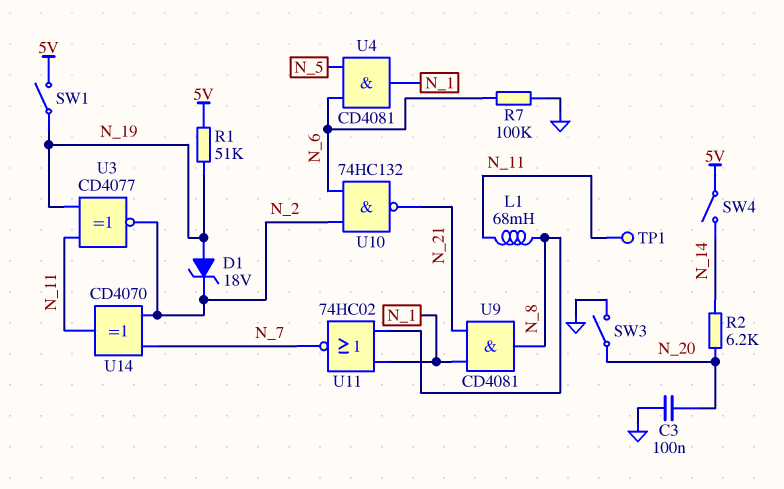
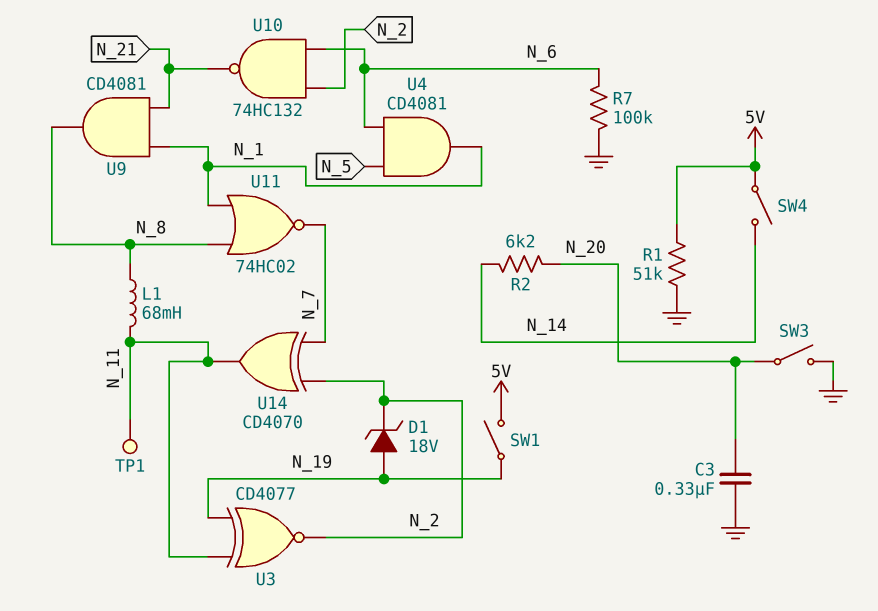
C3: 100nF (GND, N_20) -> 330nF (GND, N_20)
R1: 51k (5V, N_19) -> 51k (5V, GND)

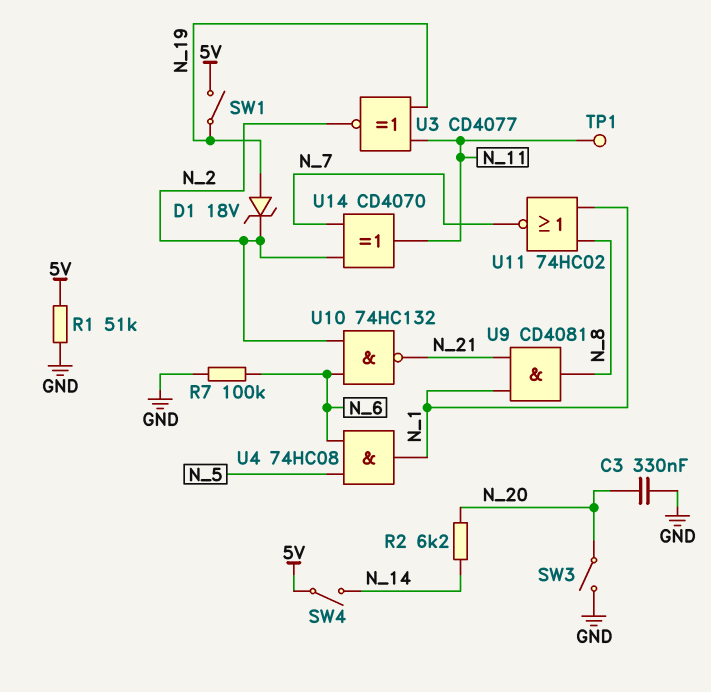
L1: 68mH (N_8, N_11) -> none
U4: AND CD4081 (in N_5, in N_6, out N_1) -> AND 74HC08 (in N_5, in N_6, out N_1)

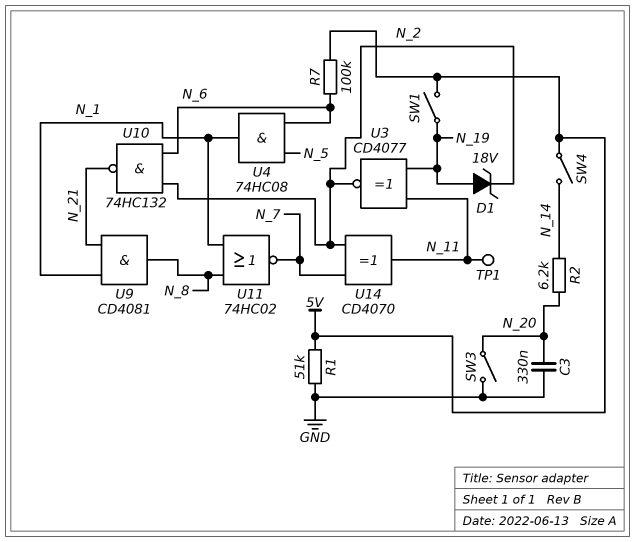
R7: 100k (GND, N_6) -> 100k (5V, N_6)

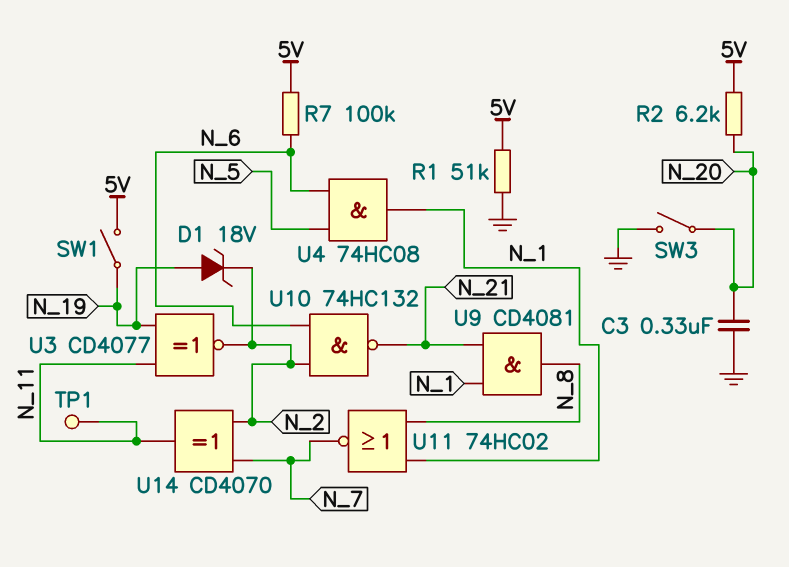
R2: 6.2k (N_14, N_20) -> 6.2k (5V, N_20)
SW4: switch (5V, N_14) -> none

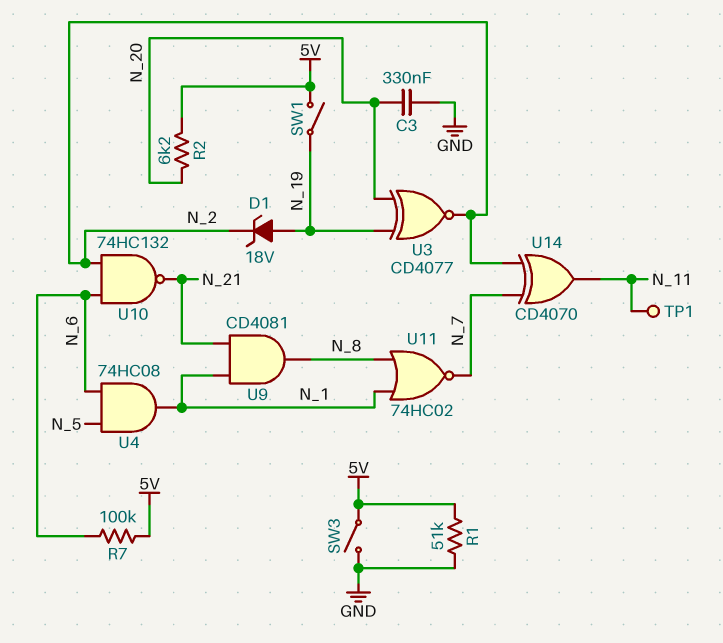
SW3: switch (GND, N_20) -> switch (5V, GND)
U3: XNOR CD4077 (in N_11, in N_19, out N_2) -> XNOR CD4077 (in N_19, in N_20, out N_2)

